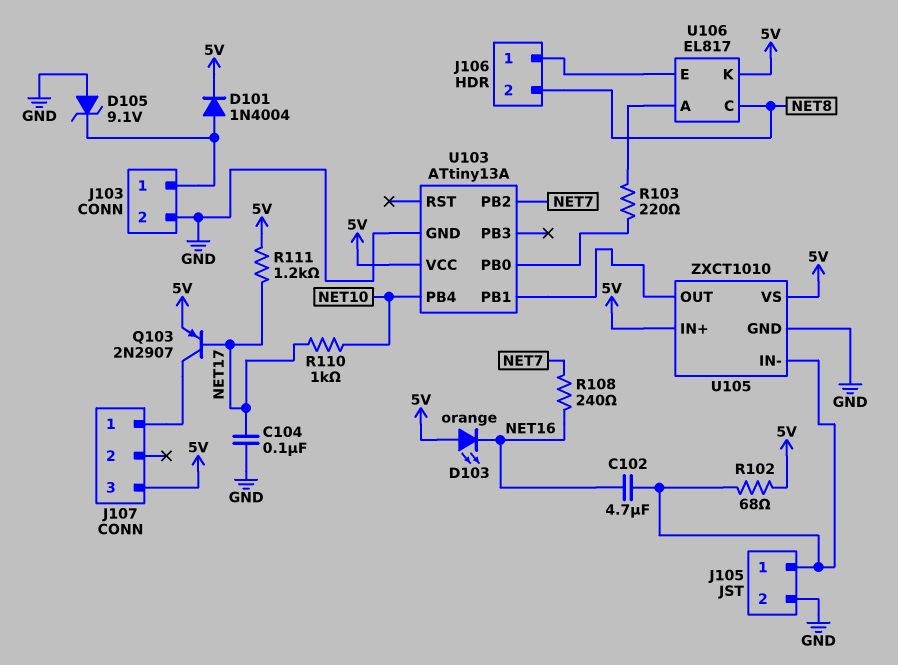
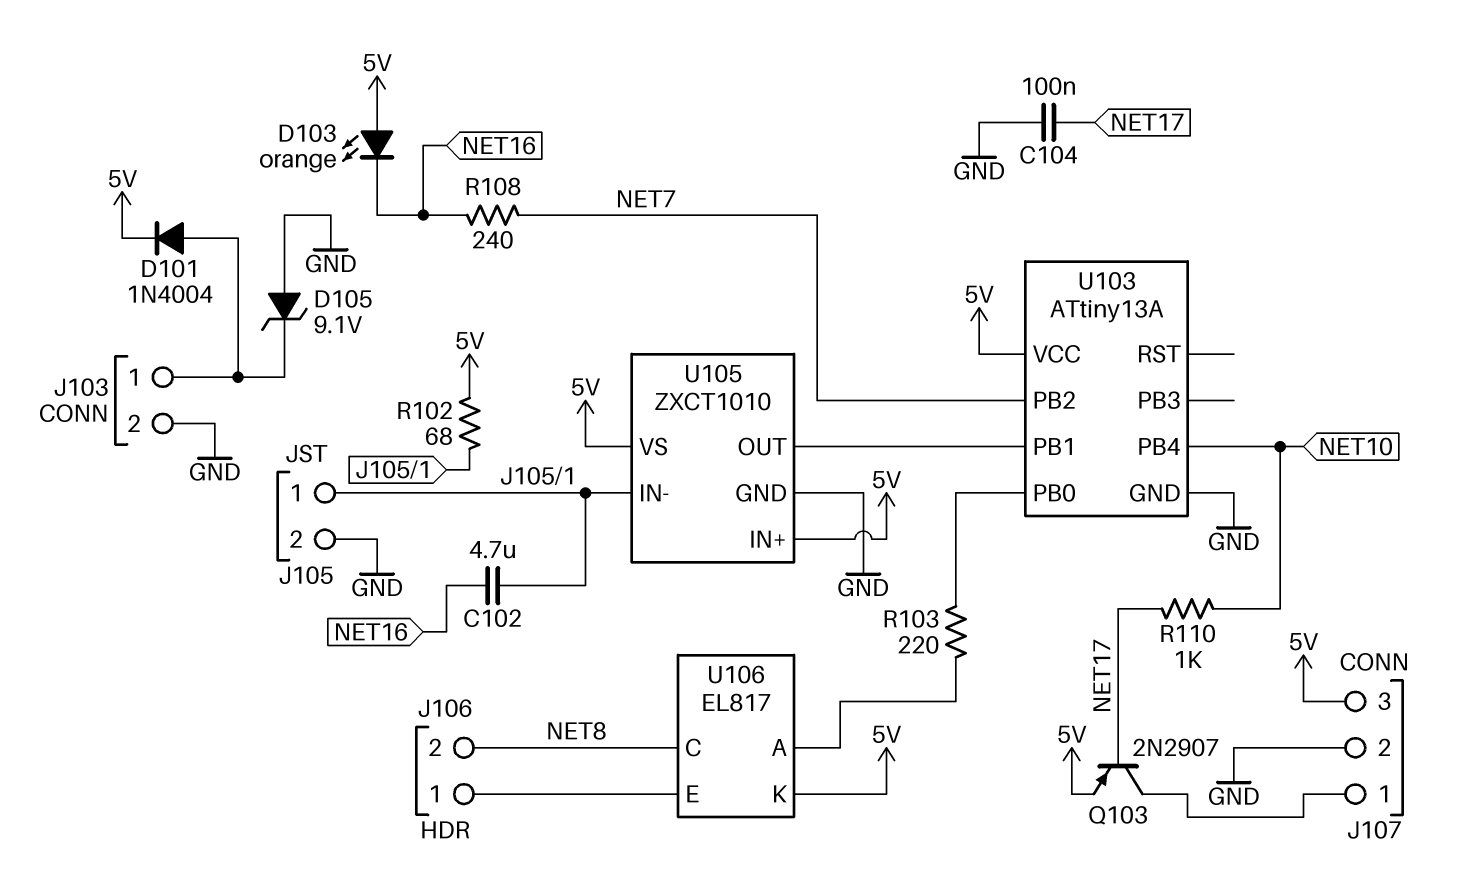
J107 pin 2: none -> GND
R111: 1.2k (5V, NET17) -> none

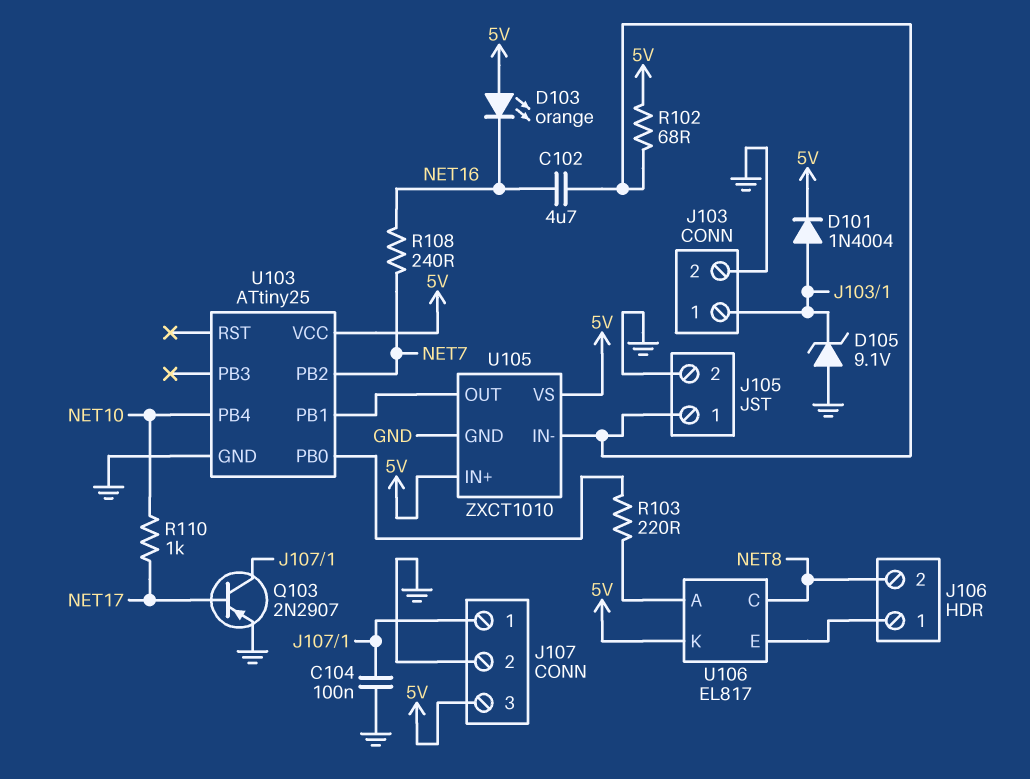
C104: 100nF (GND, NET17) -> 100nF (GND, J107/1)
Q103: PNP 2N2907 (B NET17, C J107/1, E 5V) -> PNP 2N2907 (B NET17, C J107/1, E GND)
U103: ATtiny13A -> ATtiny25

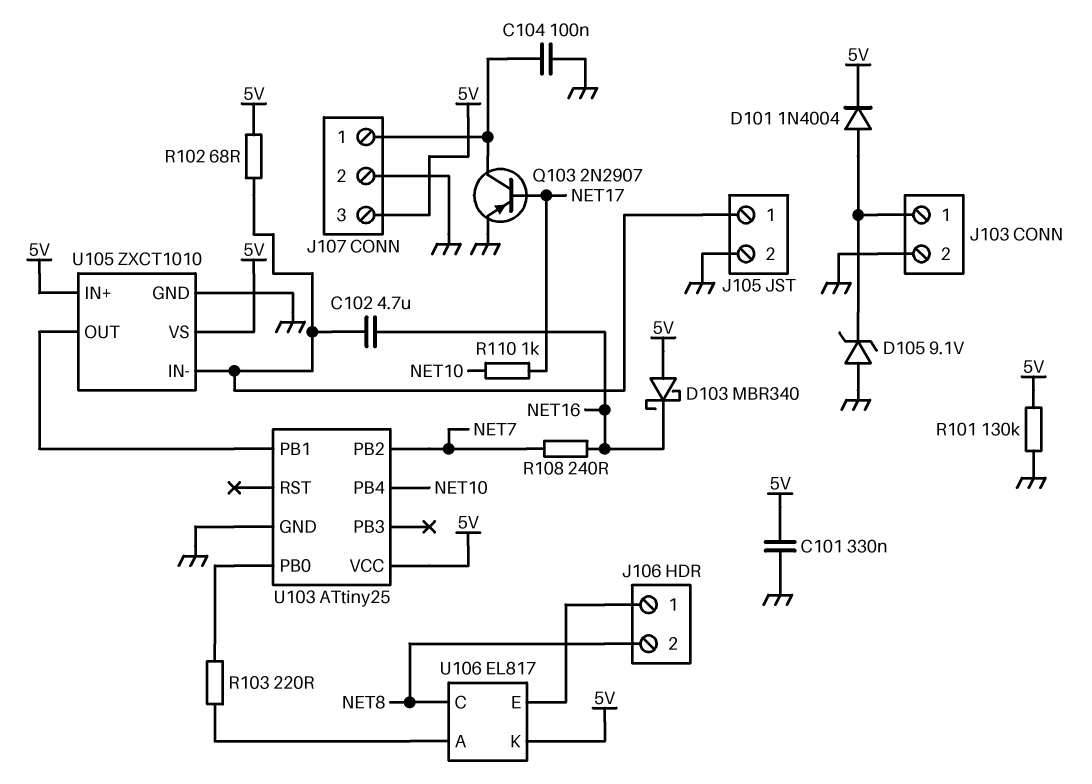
C101: none -> 330nF (5V, GND)
D103: LED orange (A 5V, K NET16) -> schottky MBR340 (A 5V, K NET16)
R101: none -> 130k (5V, GND)

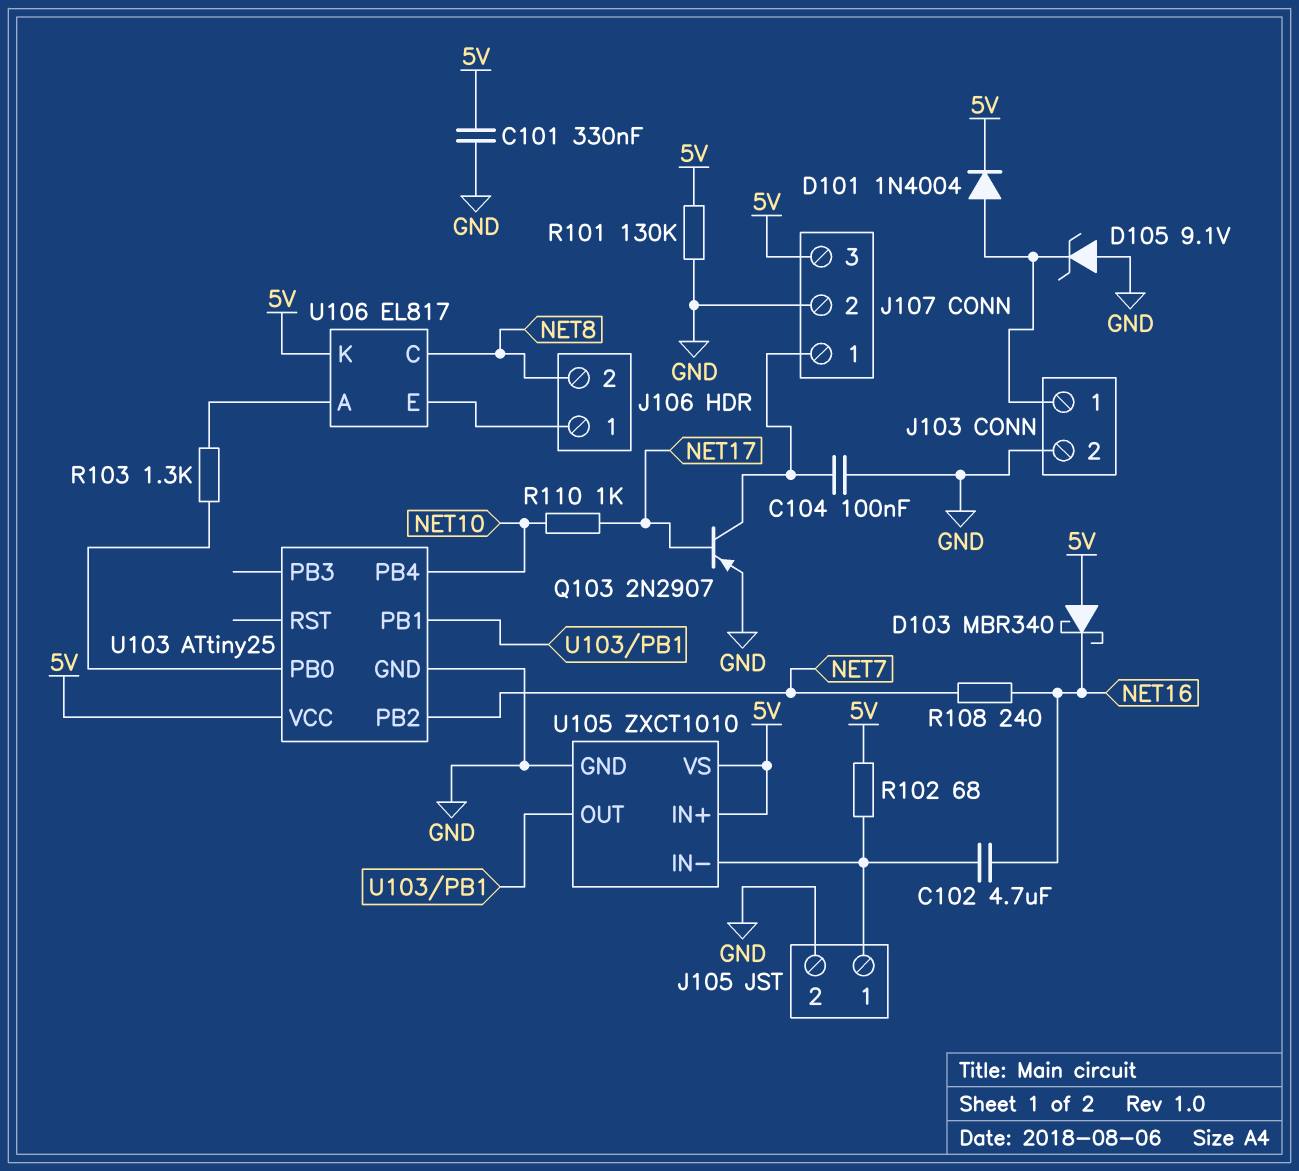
R103: 220 (U103/PB0, U106/A) -> 1.3k (U103/PB0, U106/A)

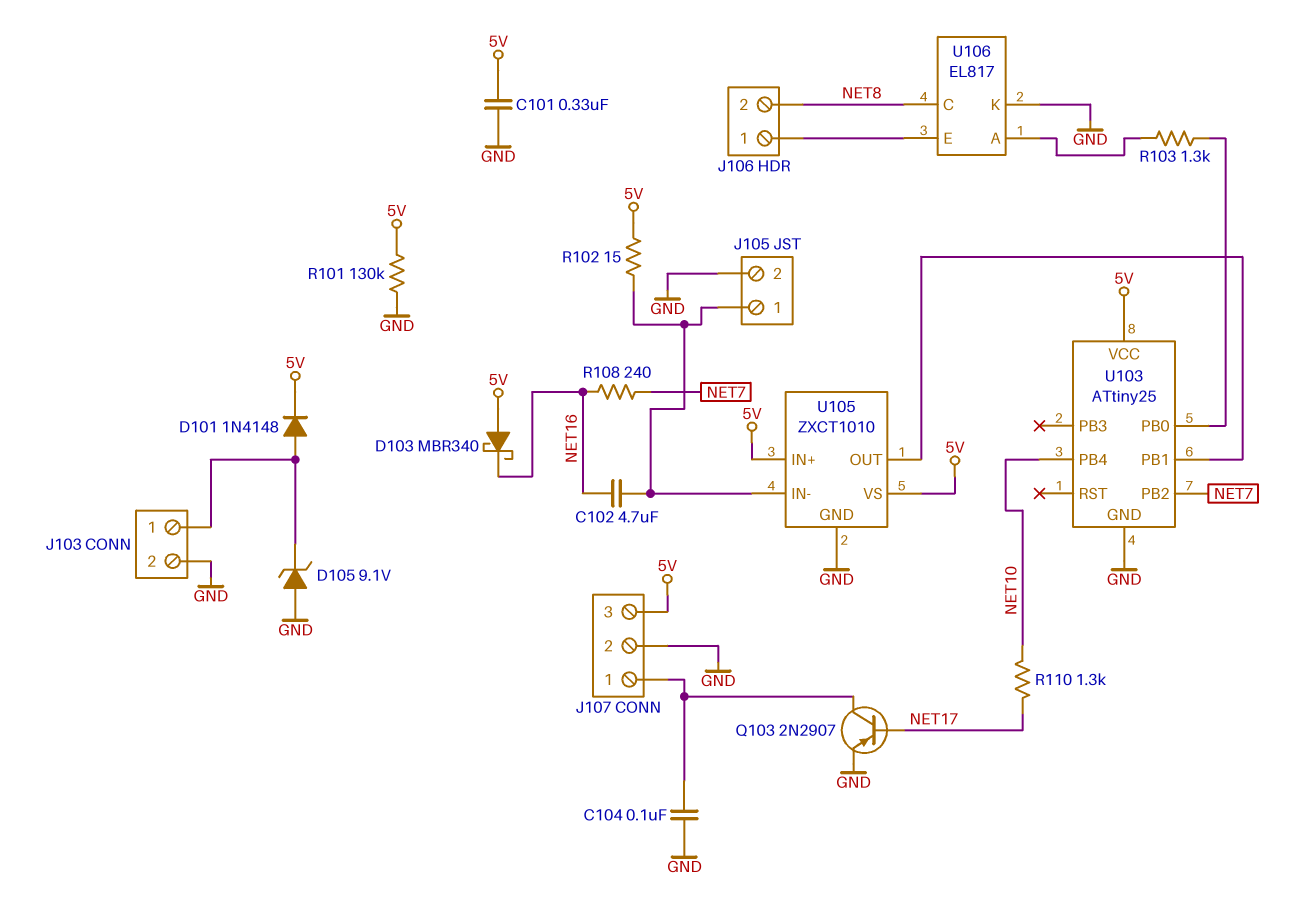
D101: diode 1N4004 (A J103/1, K 5V) -> diode 1N4148 (A J103/1, K 5V)
R102: 68 (5V, J105/1) -> 15 (5V, J105/1)
R110: 1k (NET10, NET17) -> 1.3k (NET10, NET17)
U106 pin K: 5V -> GND

